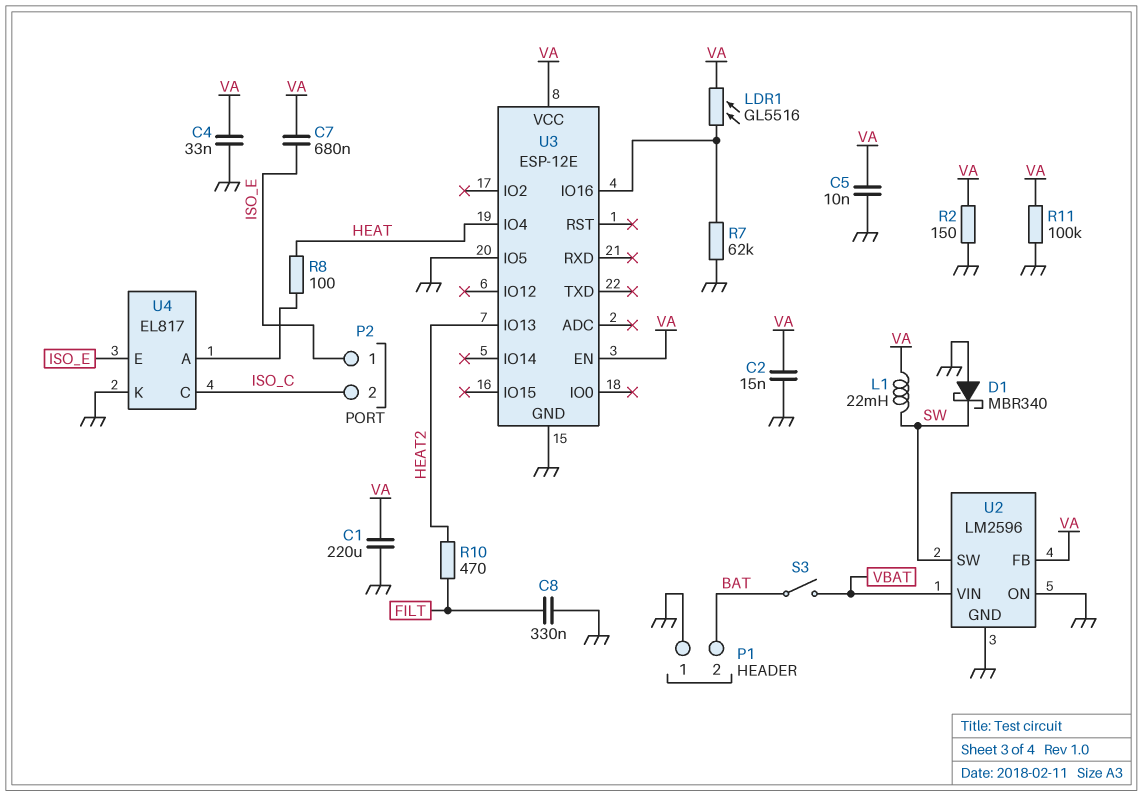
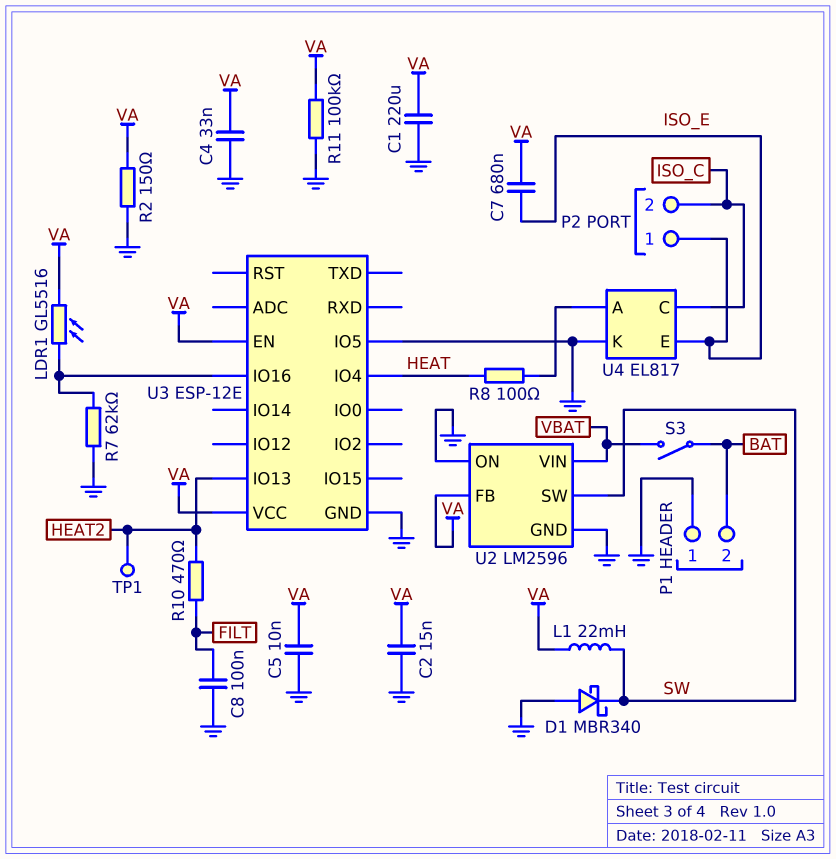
C8: 330nF (FILT, GND) -> 100nF (FILT, GND)
TP1: none -> test point (HEAT2)

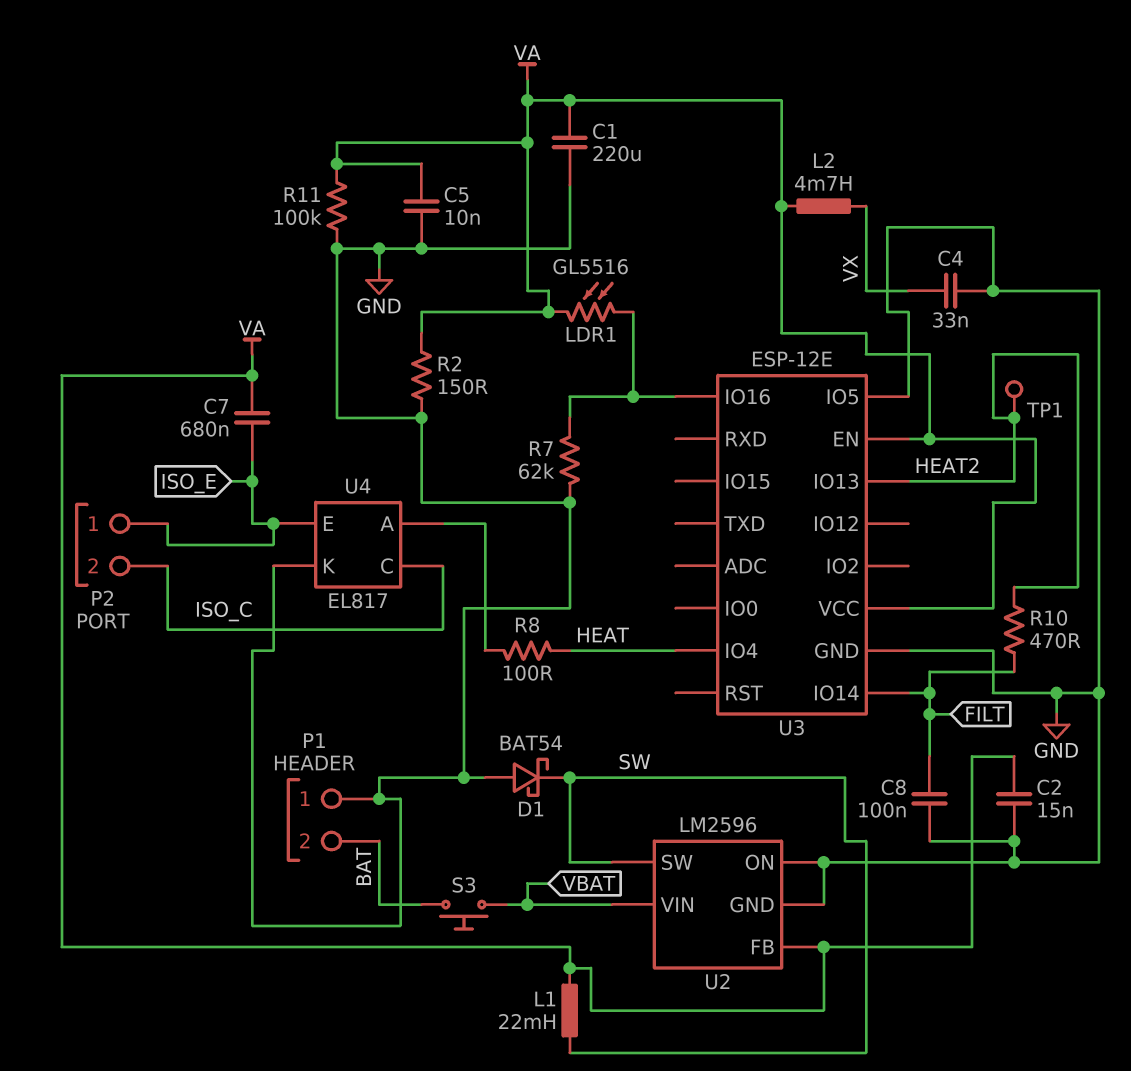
C4: 33nF (GND, VA) -> 33nF (GND, VX)
D1: schottky MBR340 (A GND, K SW) -> schottky BAT54 (A GND, K SW)
L2: none -> 4.7mH (VA, VX)
S3: switch (BAT, VBAT) -> button (BAT, VBAT)
U3 pin IO14: none -> FILT

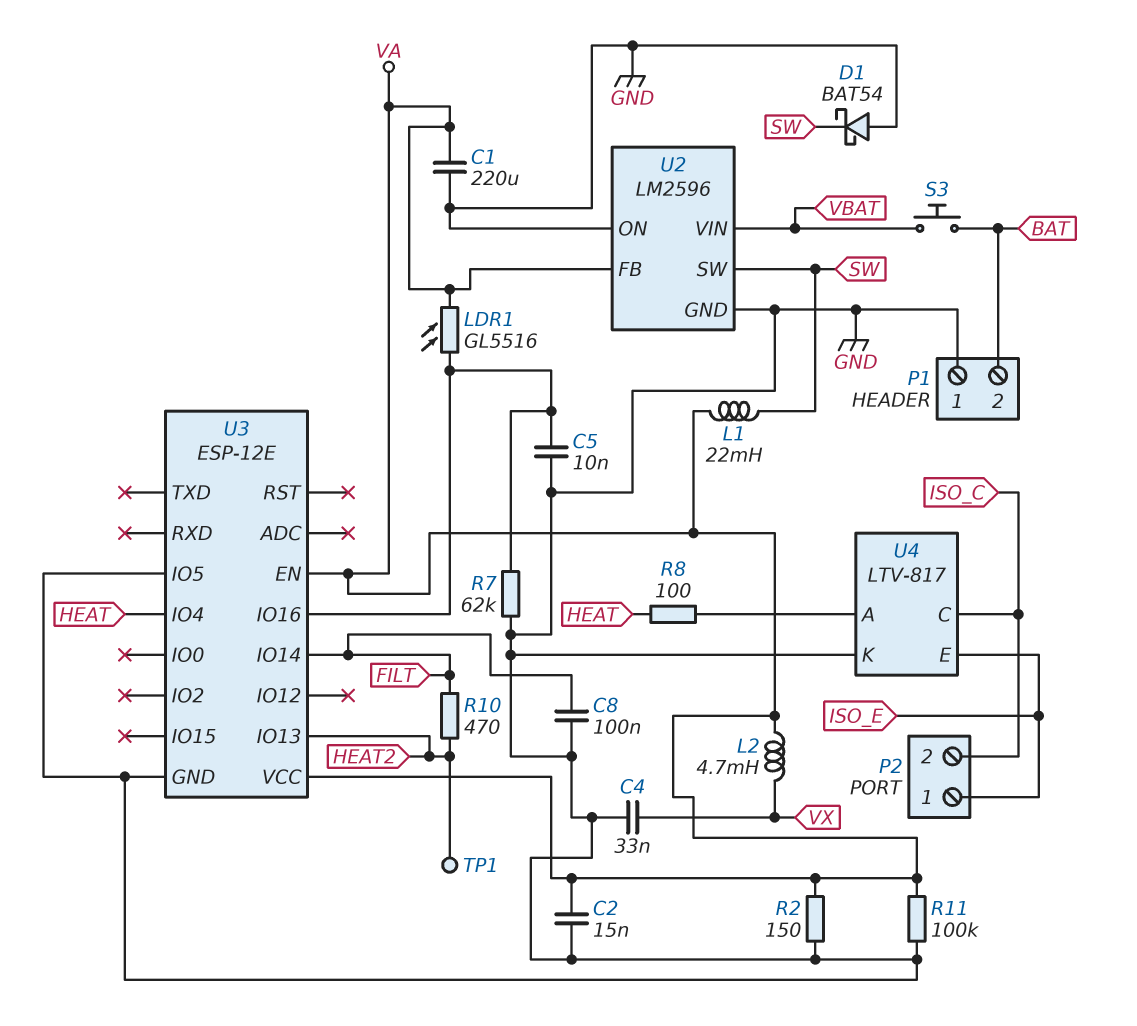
C5: 10nF (GND, VA) -> 10nF (GND, U3/IO16)
C7: 680nF (ISO_E, VA) -> none
U4: EL817 -> LTV-817

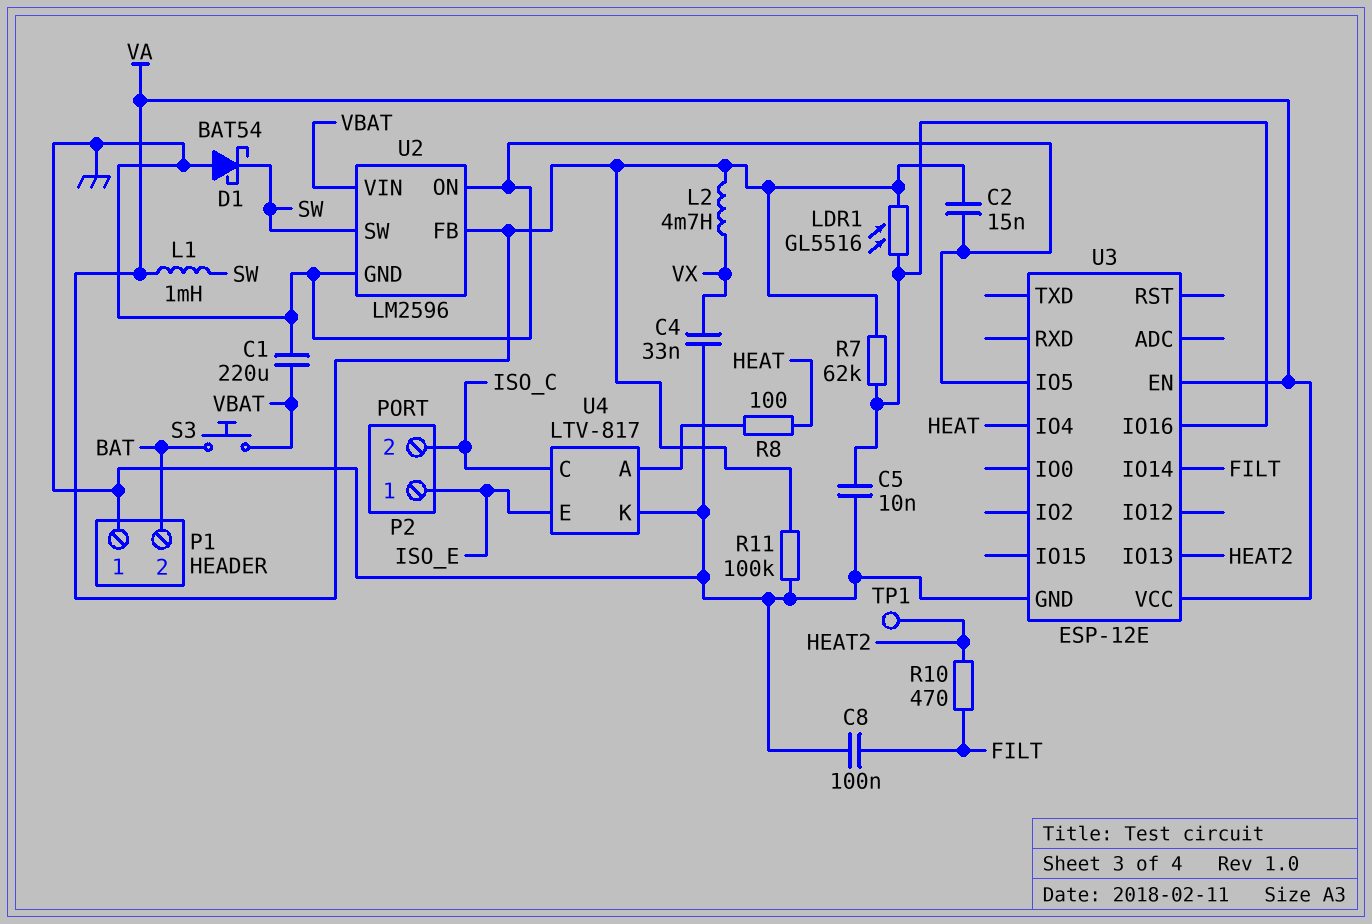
C1: 220uF (GND, VA) -> 220uF (GND, VBAT)
L1: 22mH (SW, VA) -> 1mH (SW, VA)
R2: 150 (GND, VA) -> none
R7: 62k (GND, U3/IO16) -> 62k (U3/IO16, VA)

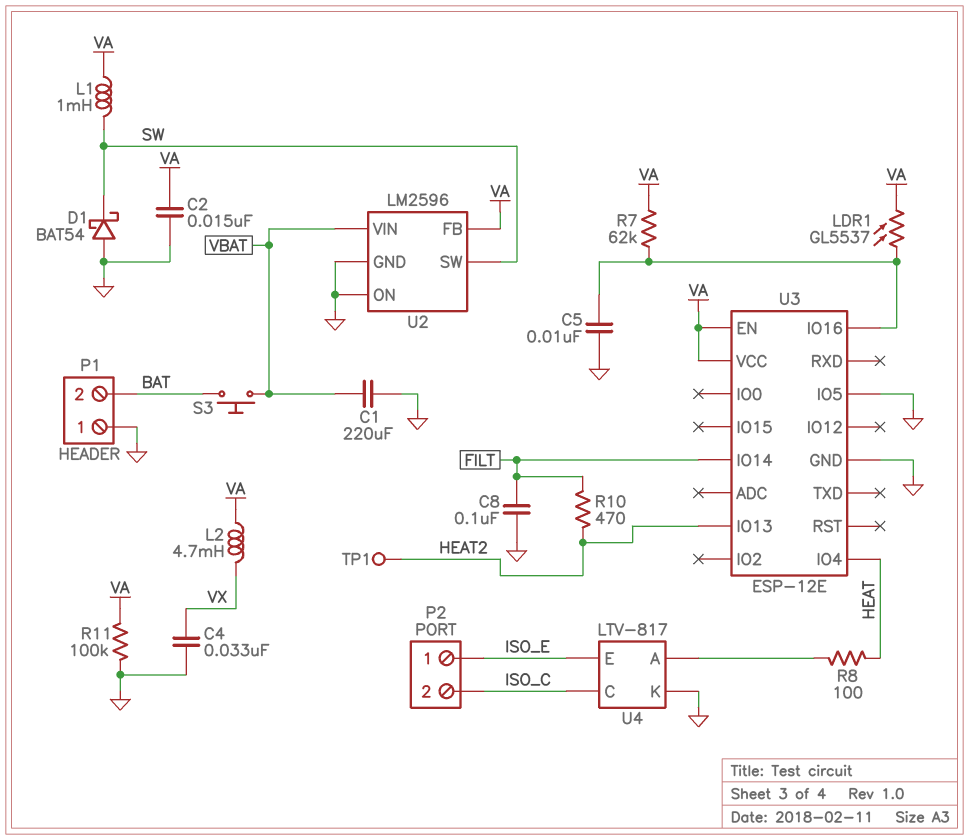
LDR1: GL5516 (U3/IO16, VA) -> GL5537 (U3/IO16, VA)

